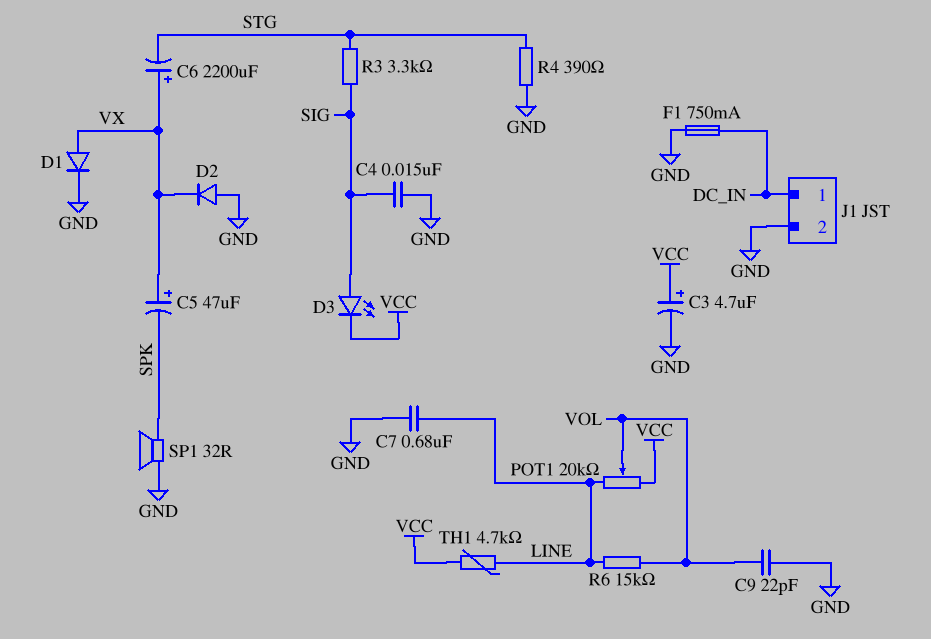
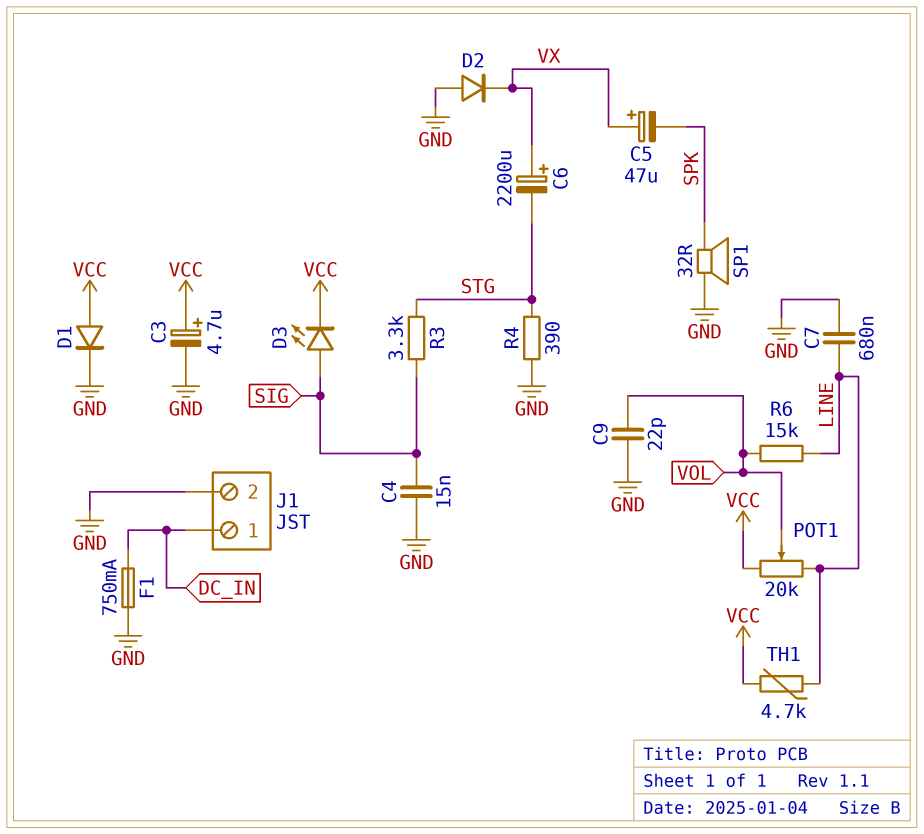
D1: diode (A VX, K GND) -> diode (A VCC, K GND)

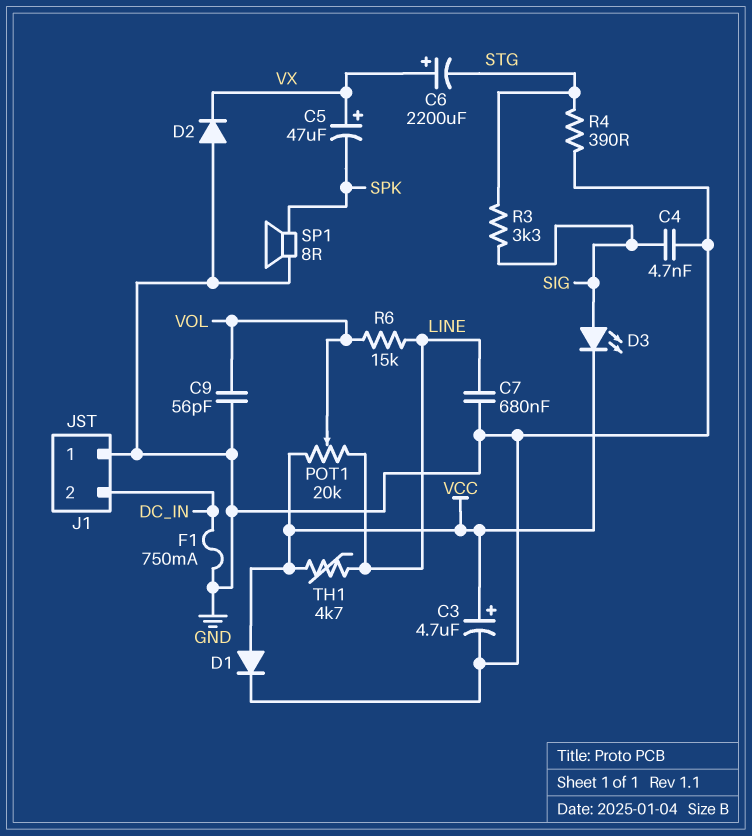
C4: 15nF (GND, SIG) -> 4.7nF (GND, SIG)
C9: 22pF (GND, VOL) -> 56pF (GND, VOL)
J1 pin 1: DC_IN -> GND
J1 pin 2: GND -> DC_IN
SP1: speaker 32R (GND, SPK) -> speaker 8R (GND, SPK)

